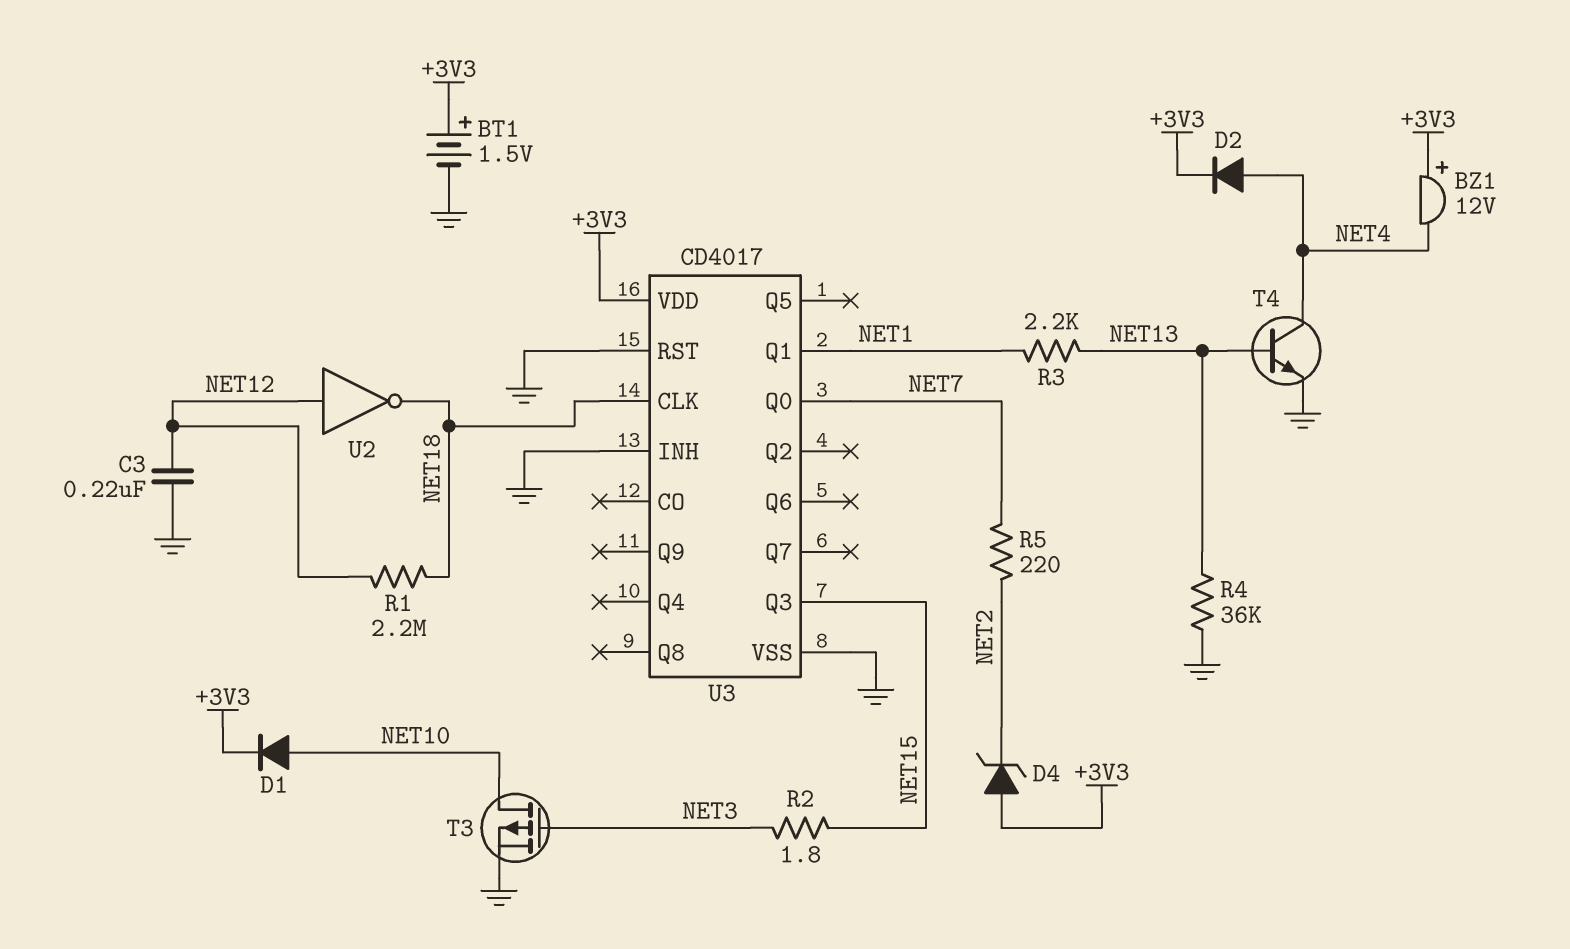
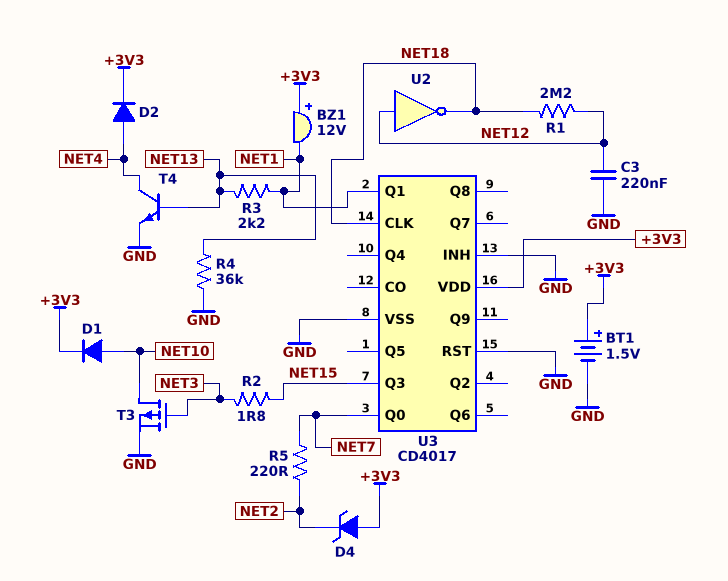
BZ1: buzzer 12V (plus +3V3, minus NET4) -> buzzer 12V (plus +3V3, minus NET1)

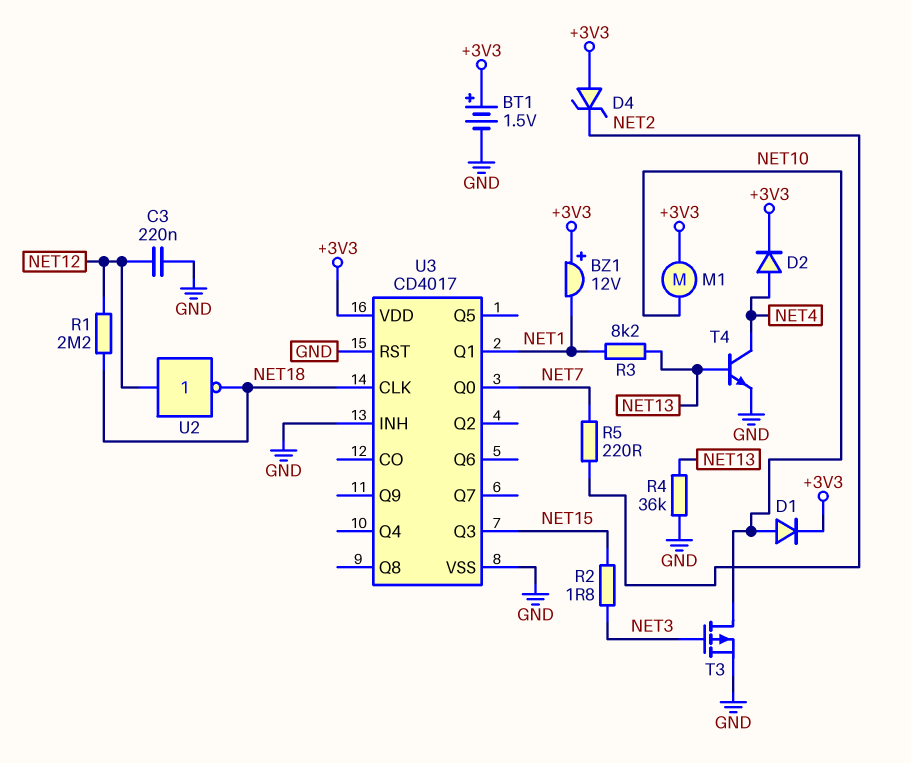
M1: none -> motor (+3V3, NET10)
R3: 2.2k (NET1, NET13) -> 8.2k (NET1, NET13)

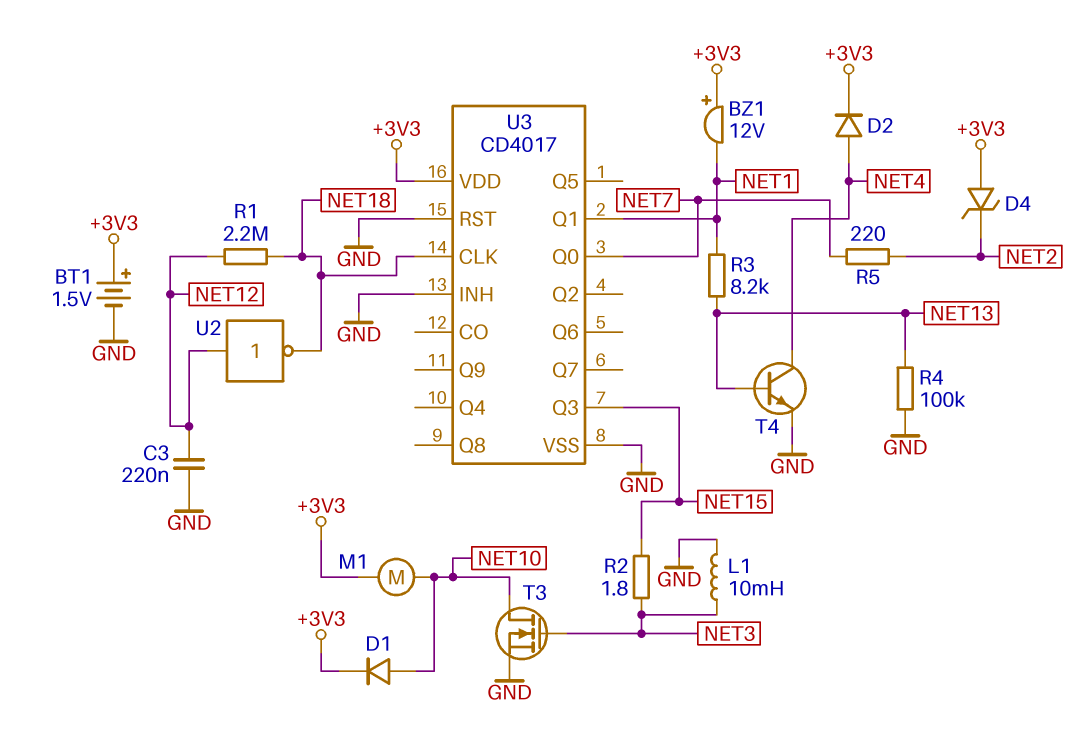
L1: none -> 10mH (GND, NET3)
R4: 36k (GND, NET13) -> 100k (GND, NET13)
T3: PMOS (G NET3, D NET10, S GND) -> NMOS (G NET3, D NET10, S GND)

